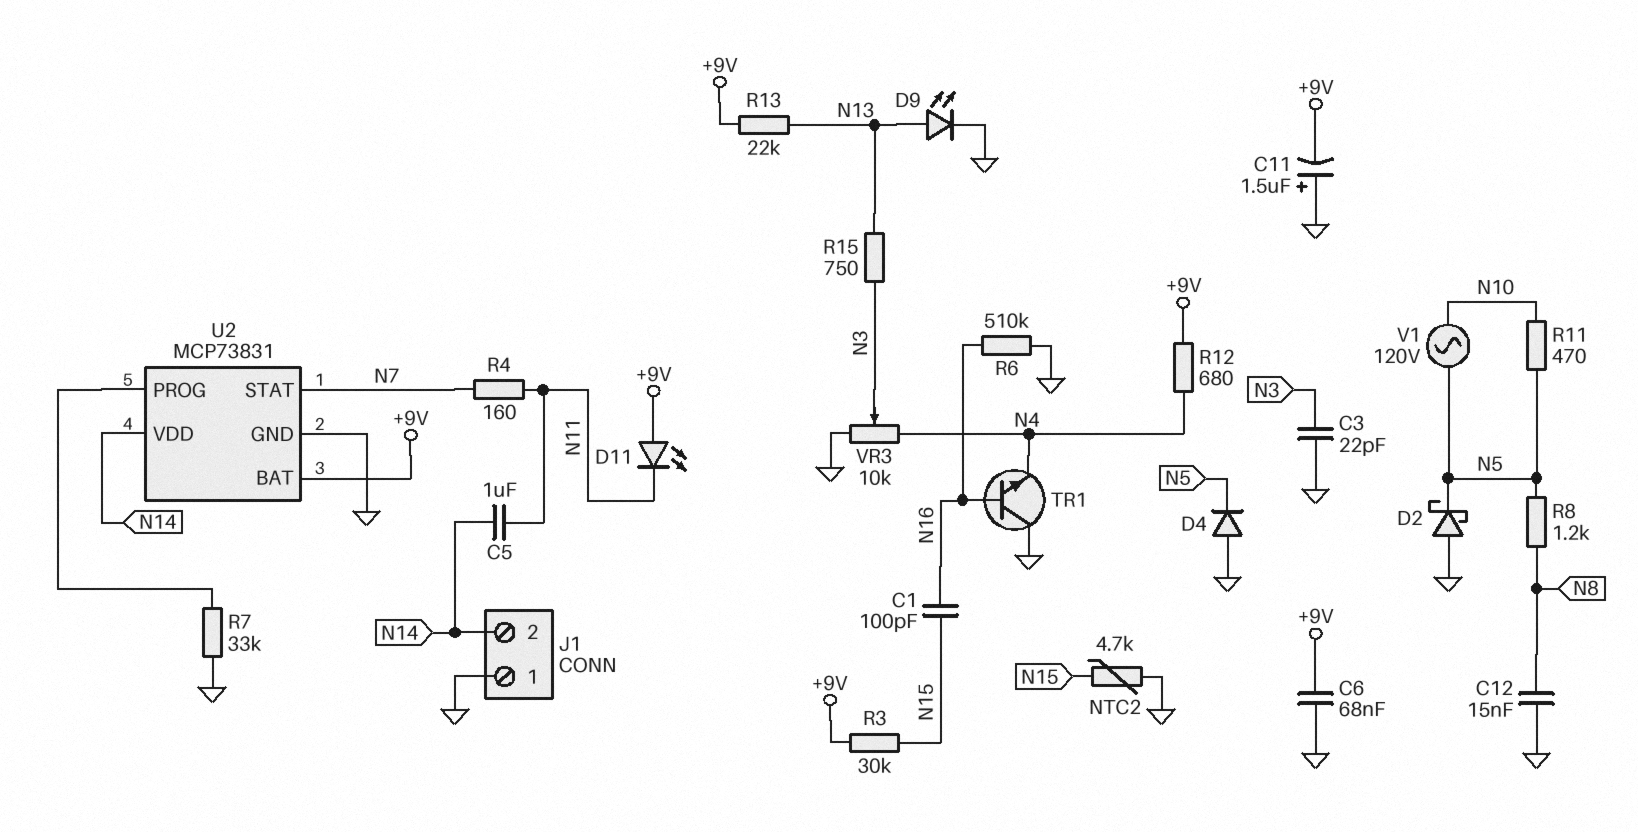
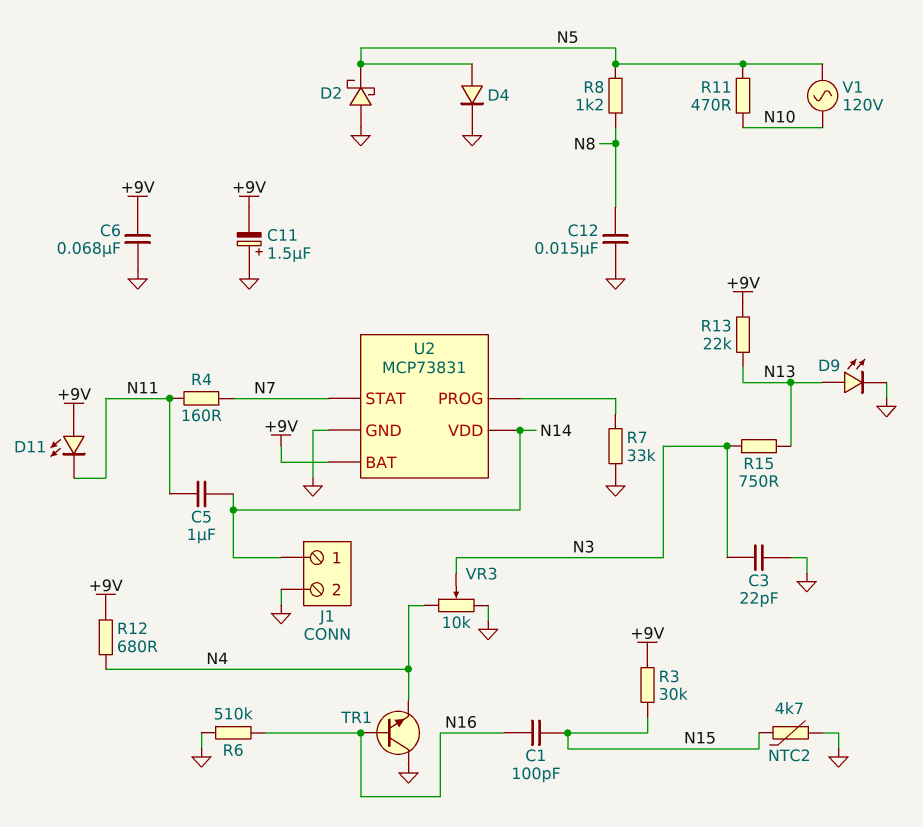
D4: diode (A GND, K N5) -> diode (A N5, K GND)
J1 pin 1: GND -> N14
J1 pin 2: N14 -> GND

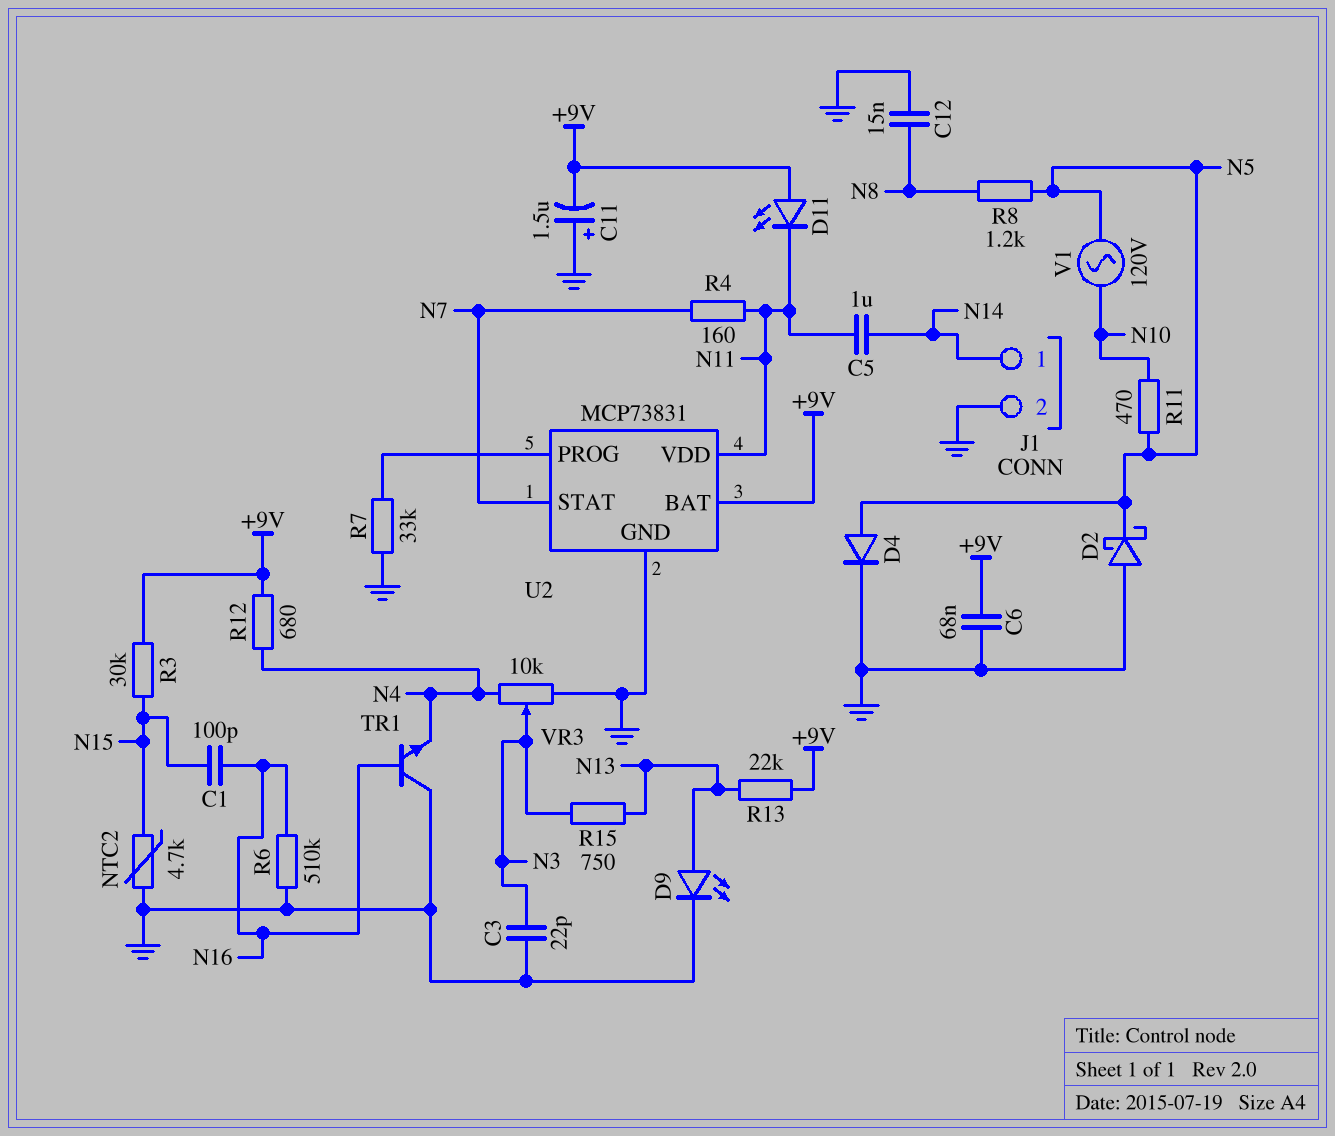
U2 pin VDD: N14 -> N11

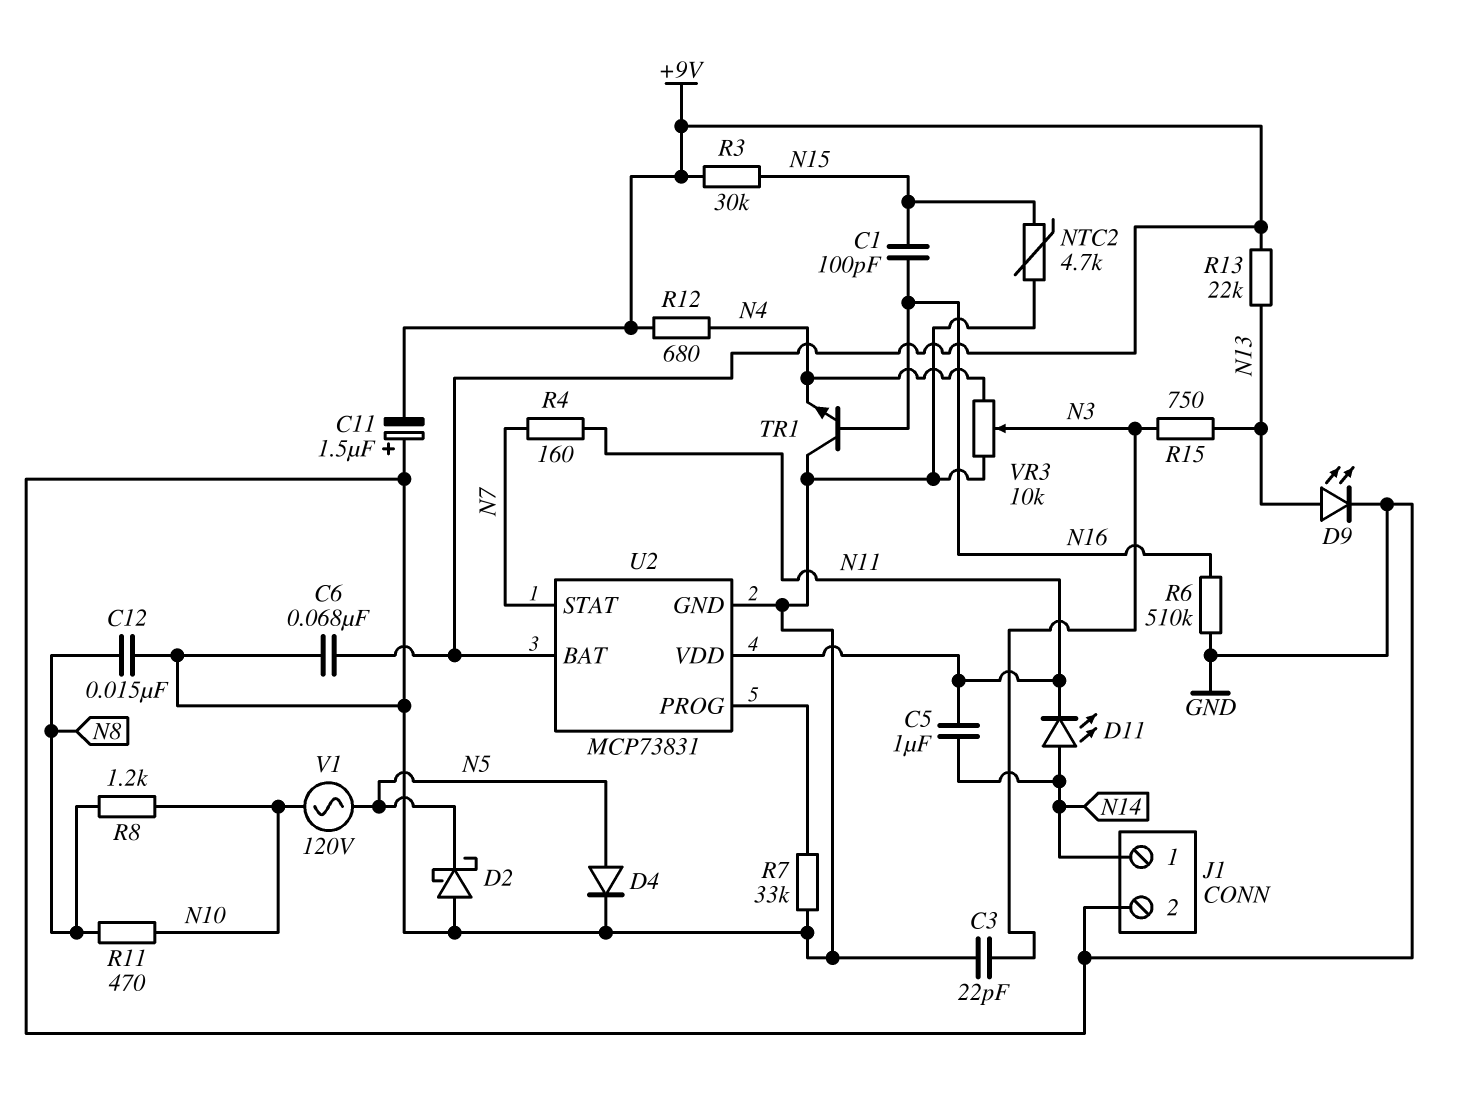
D11: LED (A +9V, K N11) -> LED (A N14, K N11)
R8: 1.2k (N5, N8) -> 1.2k (N8, N10)
R11: 470 (N5, N10) -> 470 (N8, N10)

